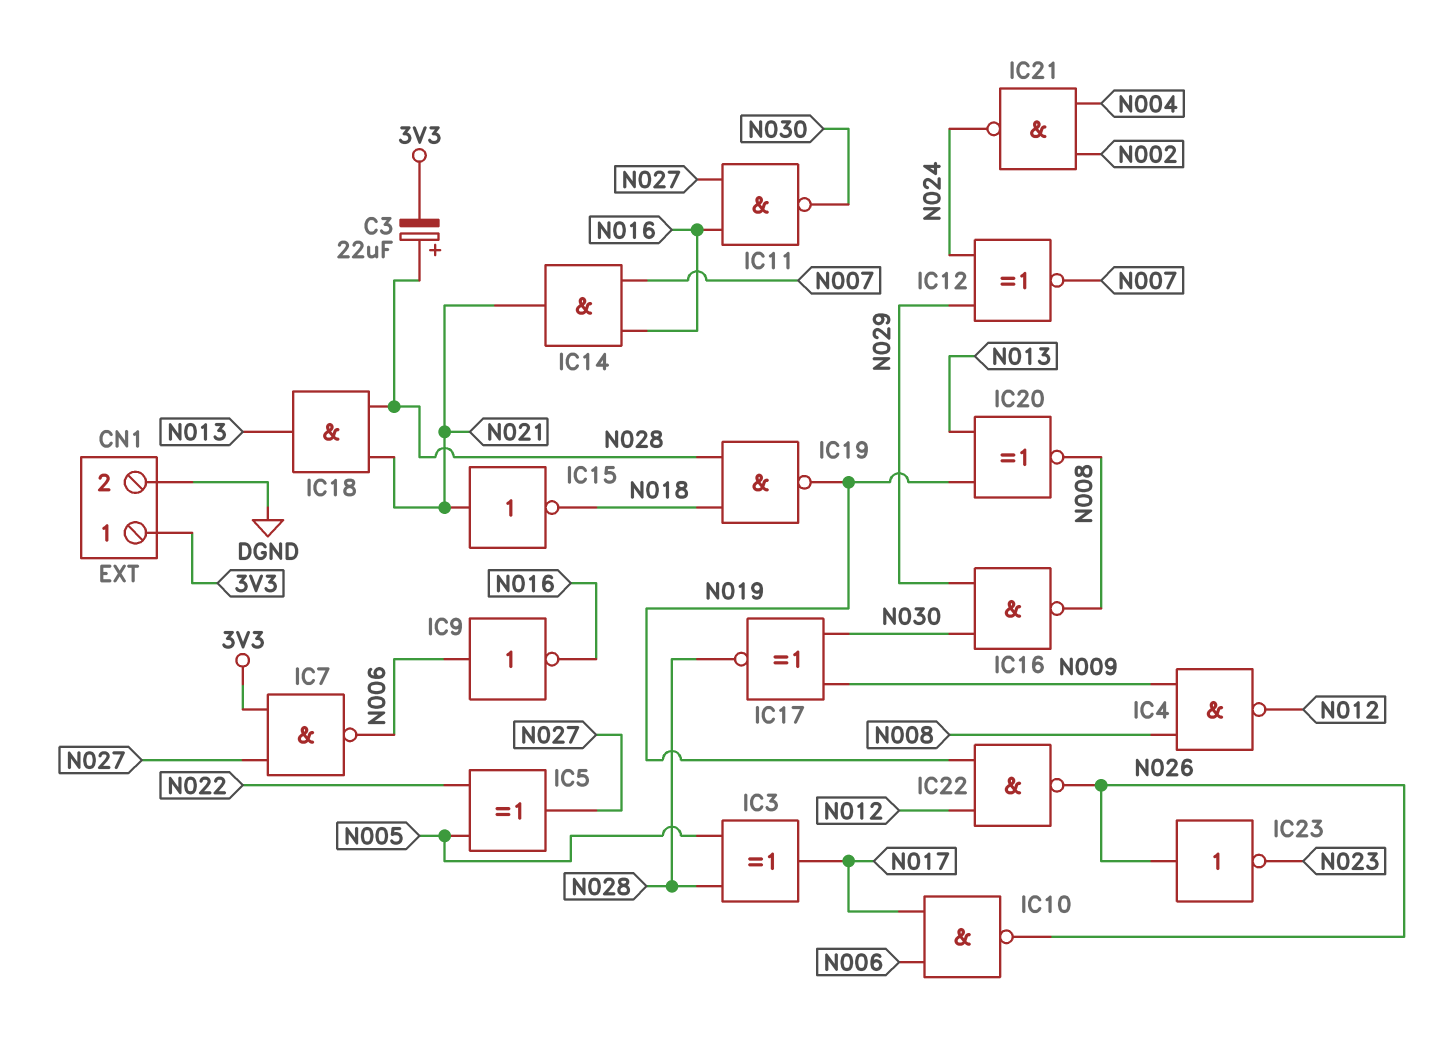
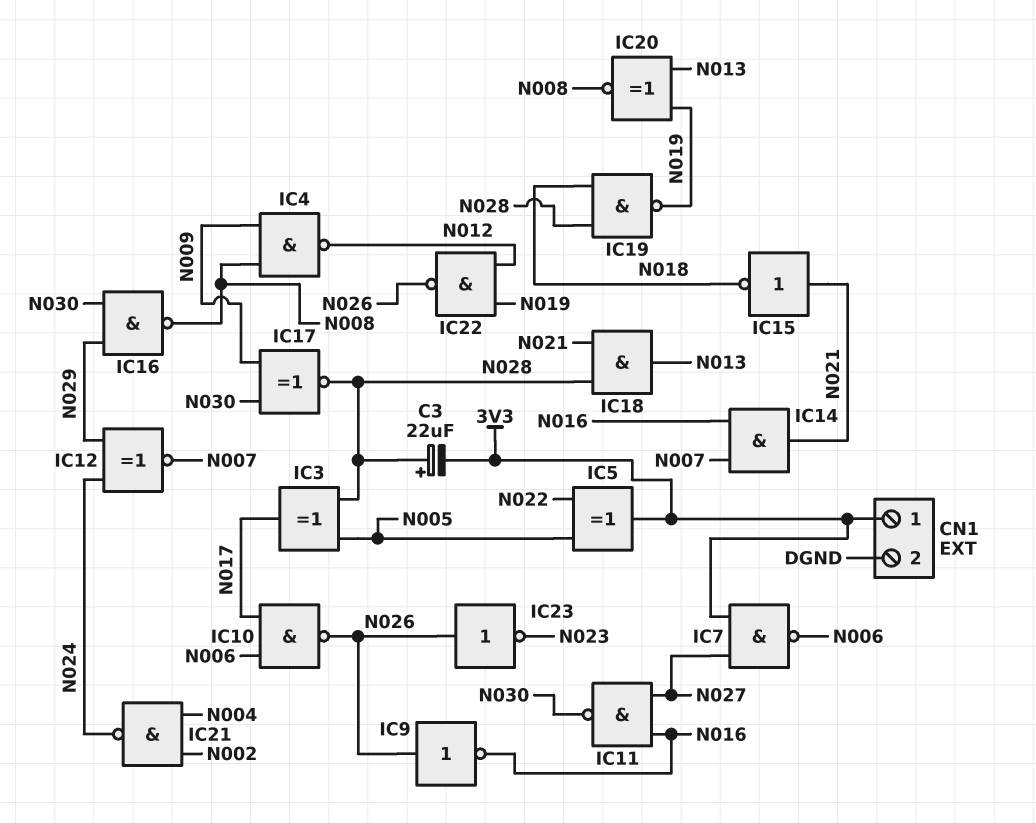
IC5: XOR (in N005, in N022, out N027) -> XOR (in N005, in N022, out 3V3)
IC9: NOT (in N006, out N016) -> NOT (in N026, out N016)

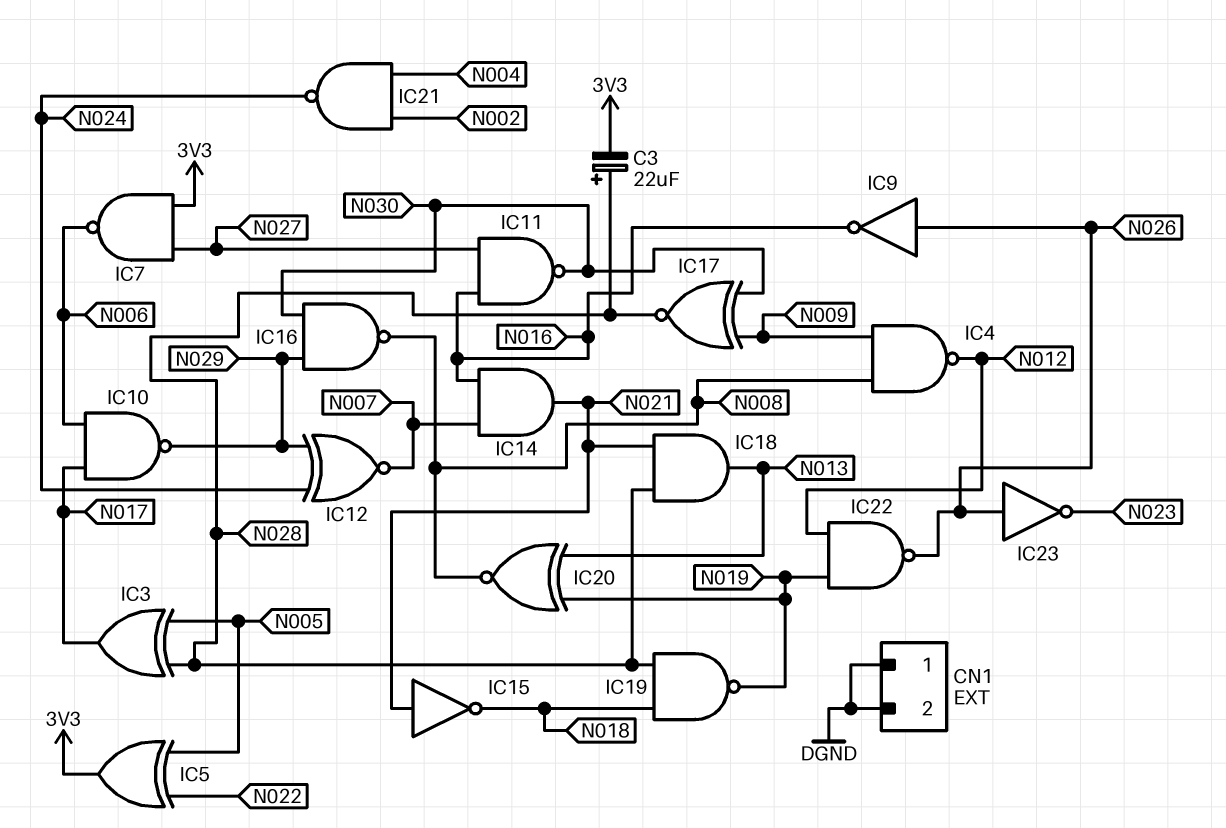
CN1 pin 1: 3V3 -> DGND
IC10: NAND (in N006, in N017, out N026) -> NAND (in N006, in N017, out N029)

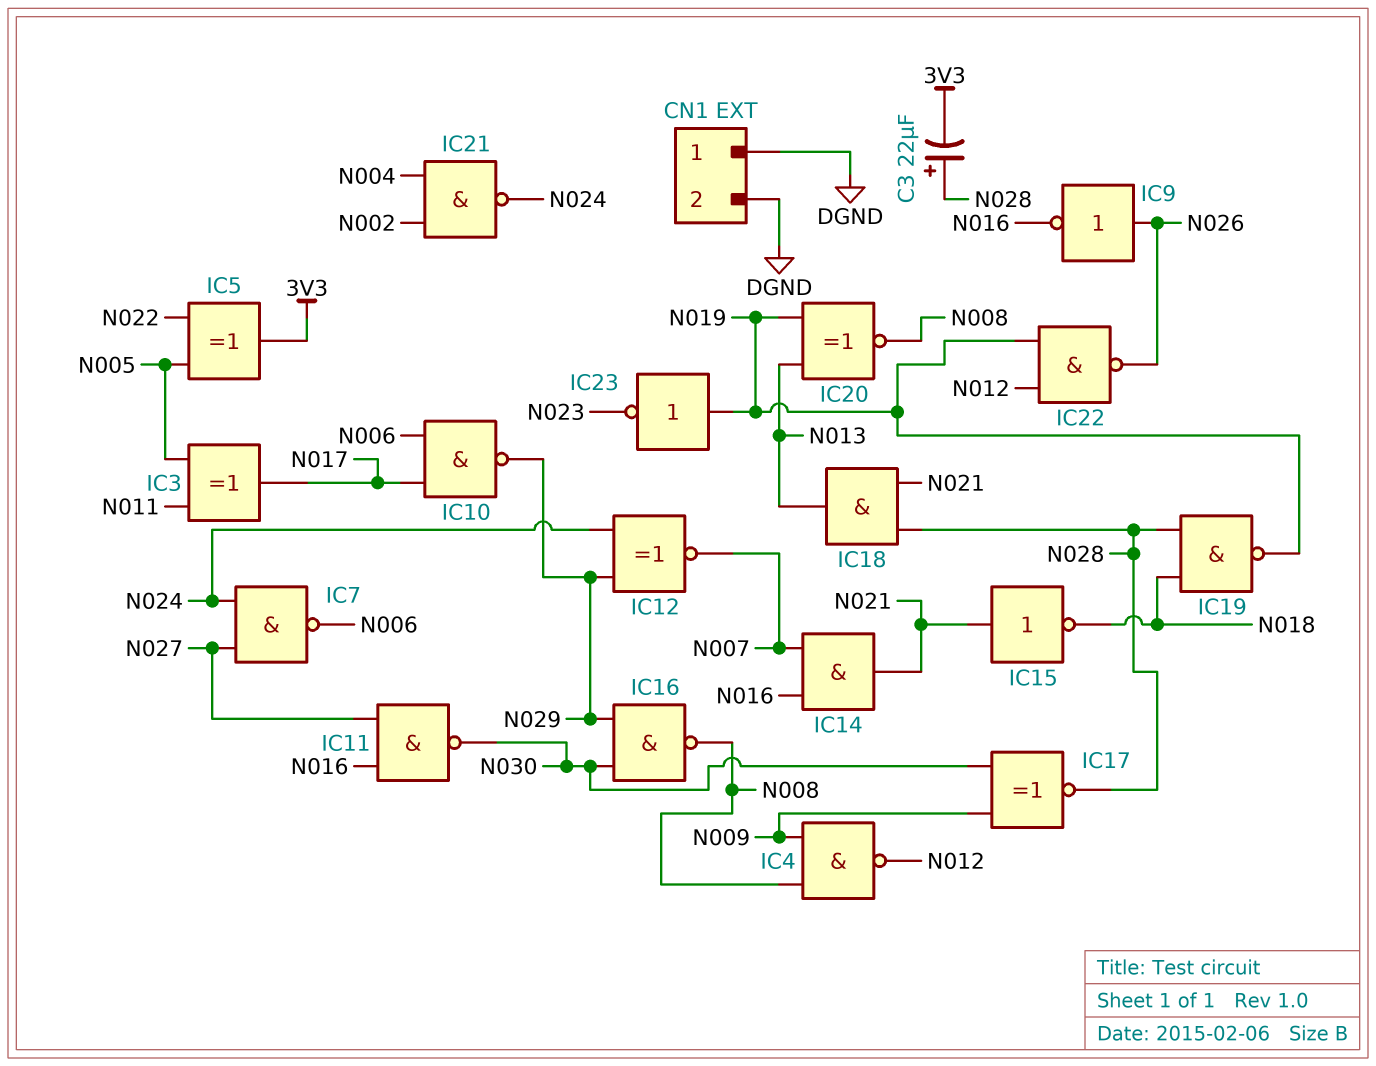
IC3: XOR (in N005, in N028, out N017) -> XOR (in N005, in N011, out N017)
IC7: NAND (in 3V3, in N027, out N006) -> NAND (in N024, in N027, out N006)
IC23: NOT (in N026, out N023) -> NOT (in N019, out N023)

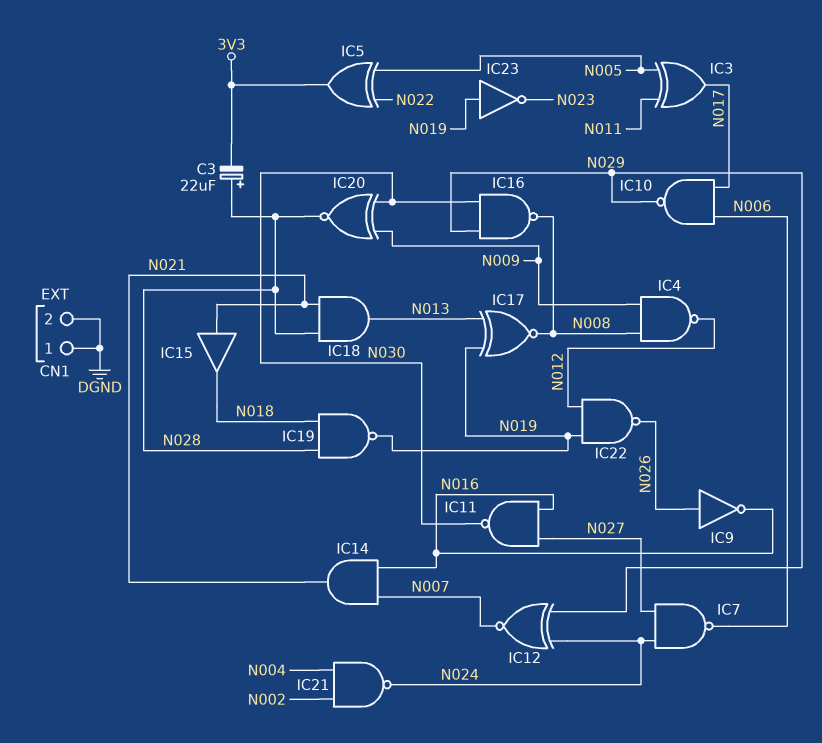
IC15: NOT (in N021, out N018) -> buffer (in N021, out N018)
IC17: XNOR (in N009, in N030, out N028) -> XNOR (in N013, in N019, out N008)
IC20: XNOR (in N013, in N019, out N008) -> XNOR (in N009, in N030, out N028)

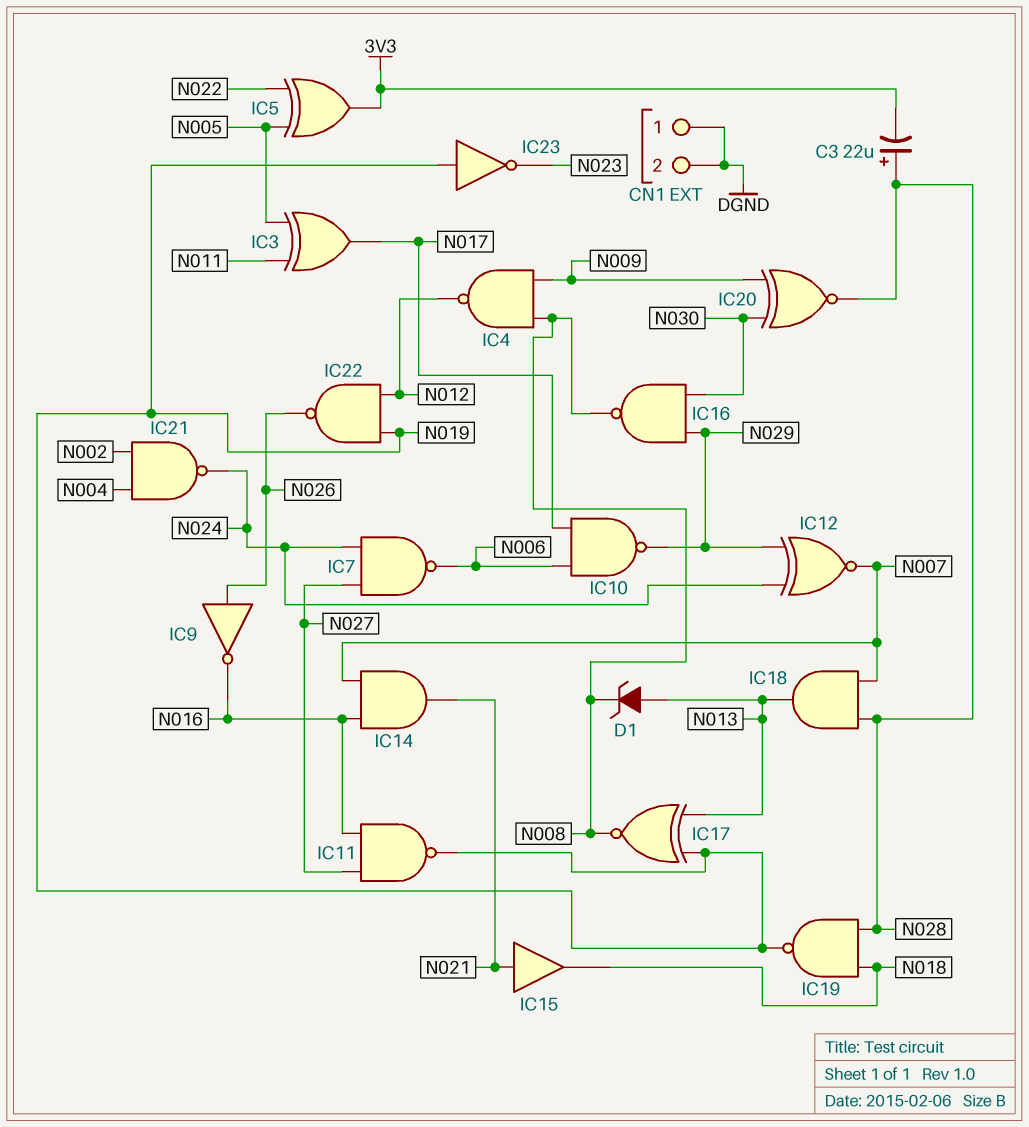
D1: none -> zener (A N013, K N008)
IC11: NAND (in N016, in N027, out N030) -> NAND (in N016, in N027, out N019)
IC18: AND (in N021, in N028, out N013) -> AND (in N007, in N028, out N013)

